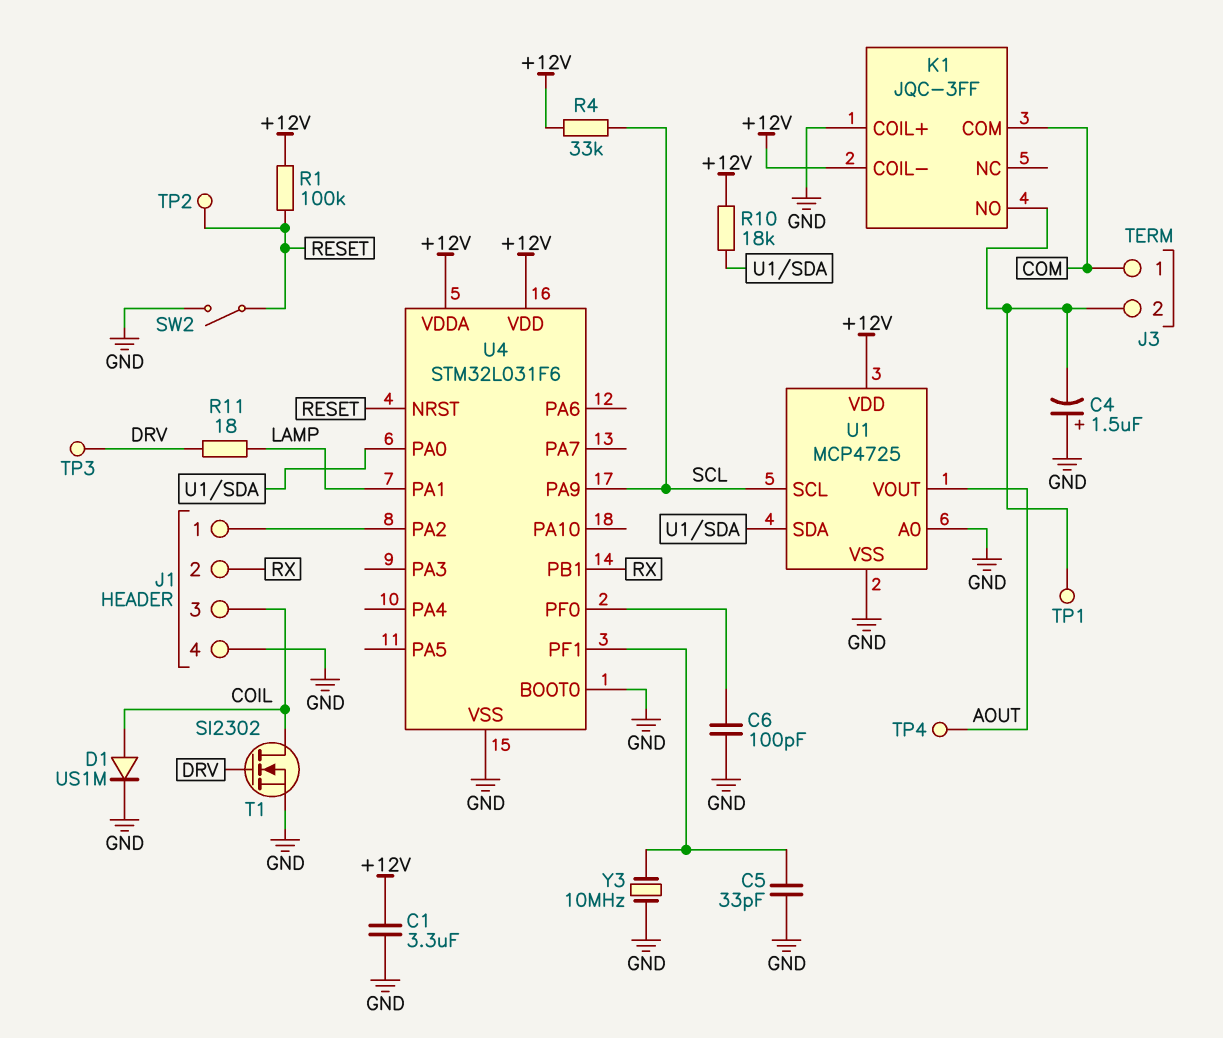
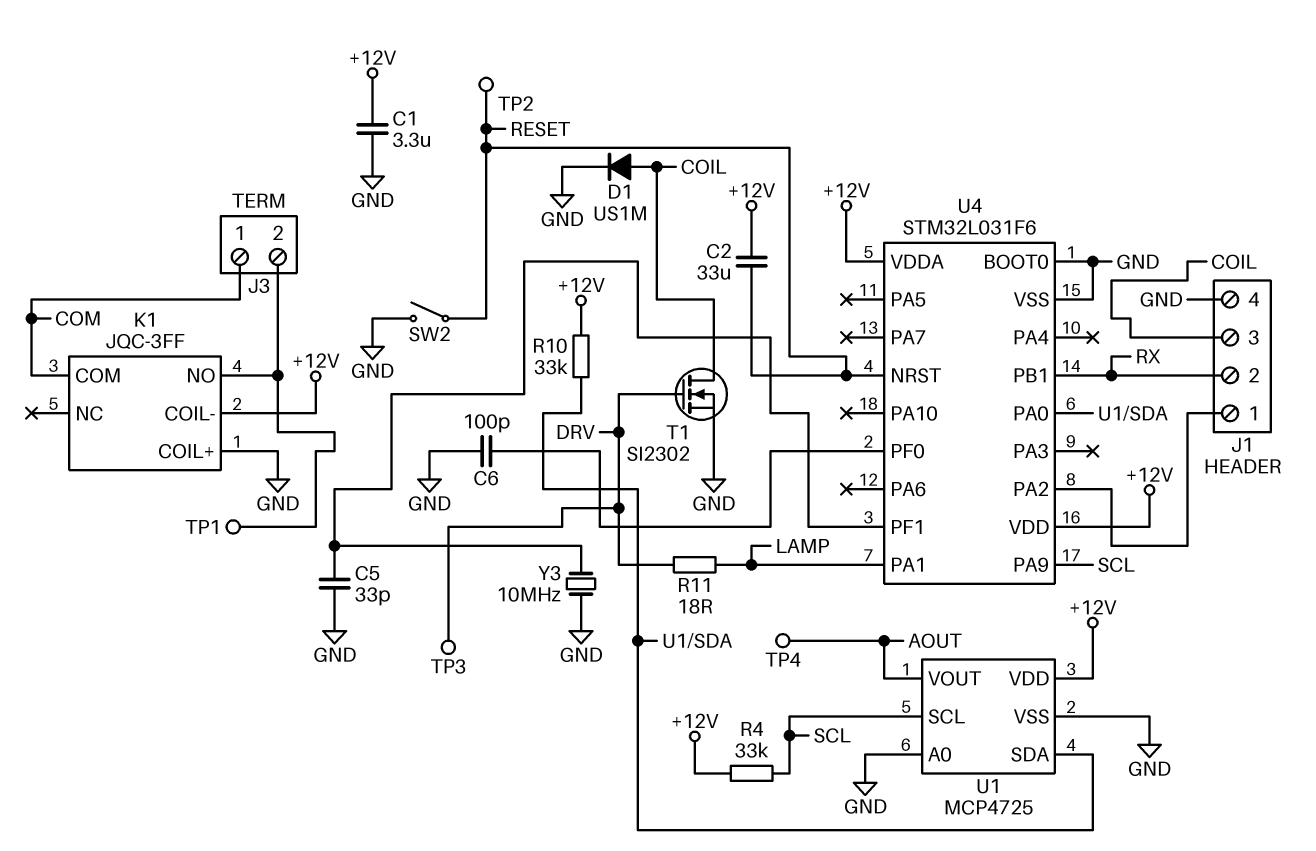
C2: none -> 33uF (+12V, RESET)
C4: 1.5uF (plus GND, minus J3/2) -> none
R1: 100k (+12V, RESET) -> none
R10: 18k (+12V, U1/SDA) -> 33k (+12V, U1/SDA)

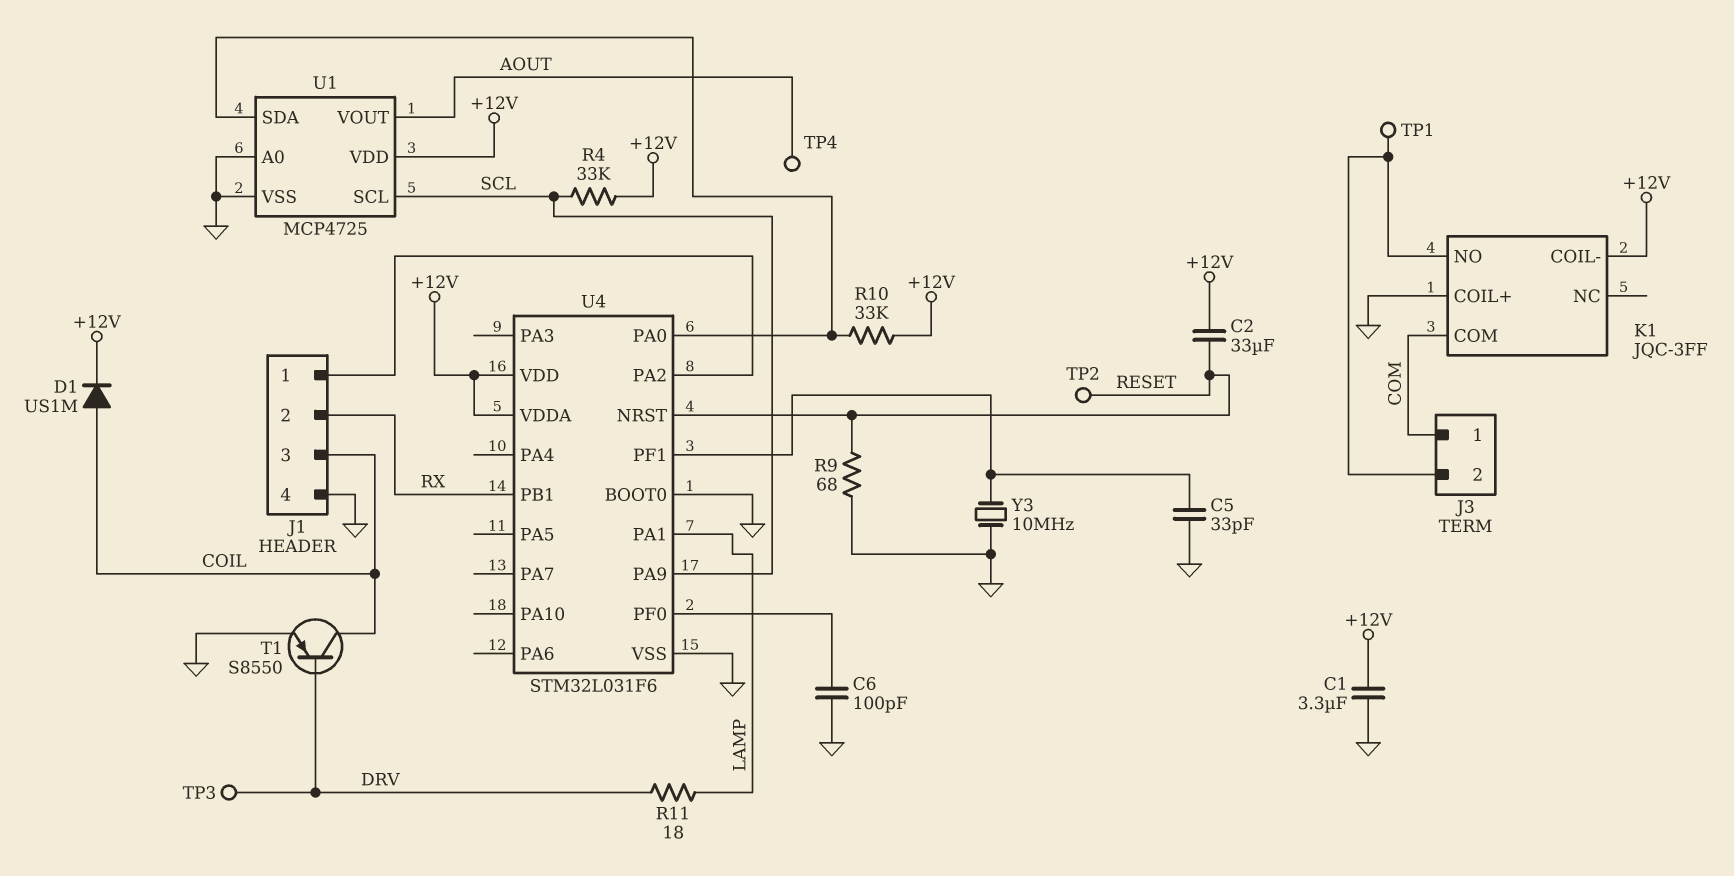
D1: diode US1M (A COIL, K GND) -> diode US1M (A COIL, K +12V)
R9: none -> 68 (GND, RESET)
SW2: switch (GND, RESET) -> none
T1: NMOS SI2302 (G DRV, D COIL, S GND) -> PNP S8550 (B DRV, C COIL, E GND)

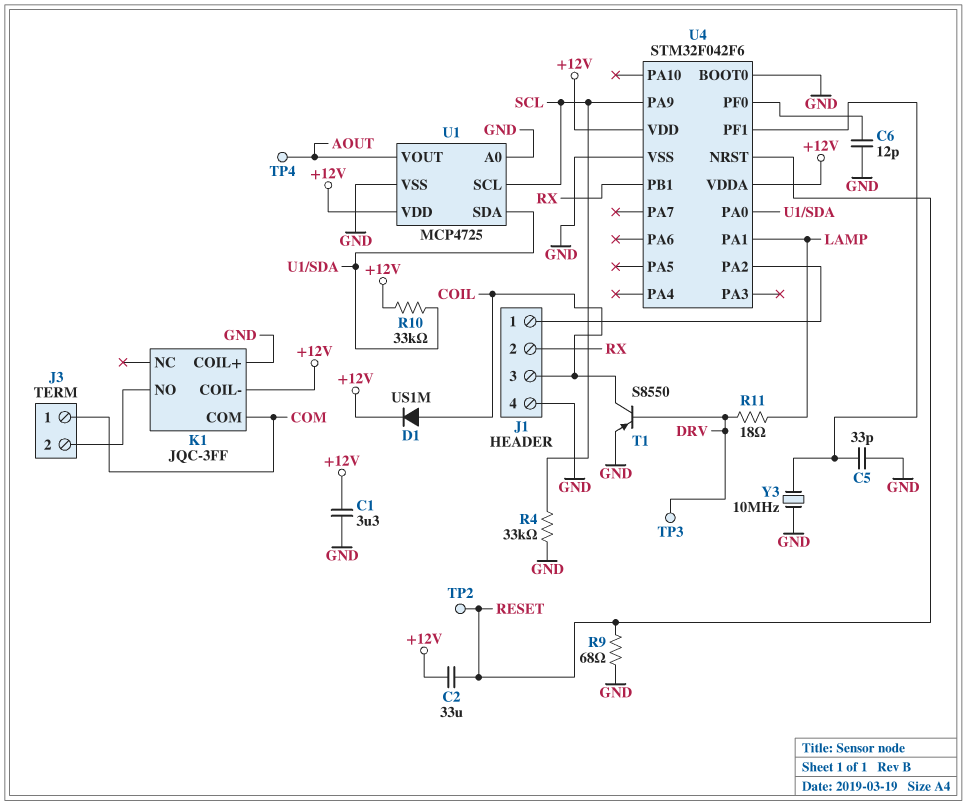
C6: 100pF (GND, U4/PF0) -> 12pF (GND, U4/PF0)
R4: 33k (+12V, SCL) -> 33k (GND, SCL)
TP1: test point (J3/2) -> none
U4: STM32L031F6 -> STM32F042F6

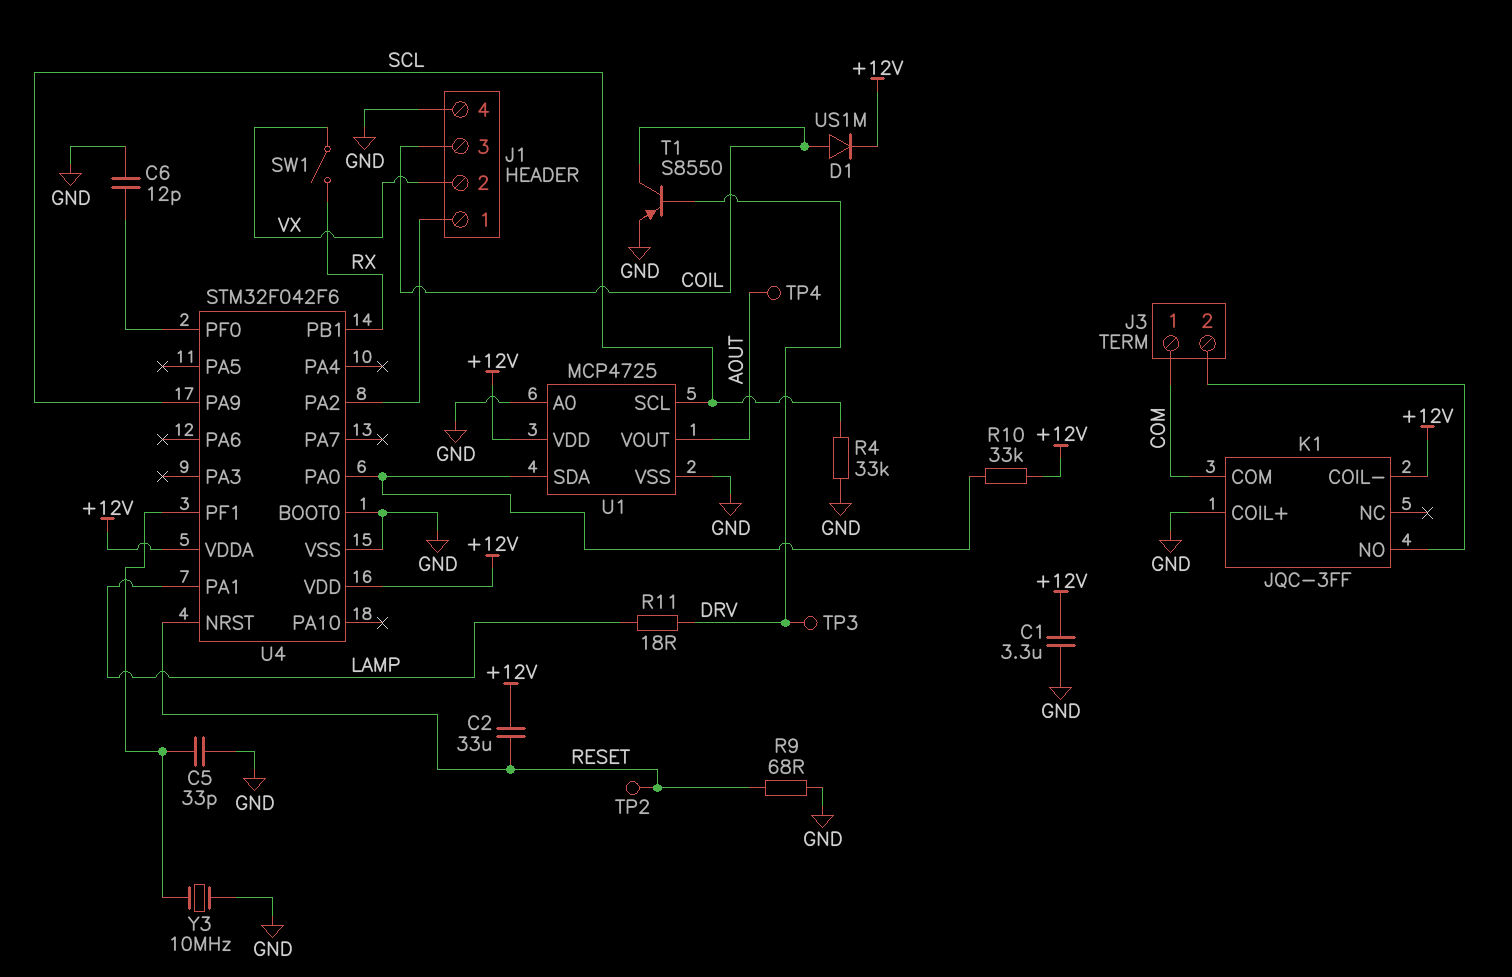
J1 pin 2: RX -> VX
SW1: none -> switch (RX, VX)

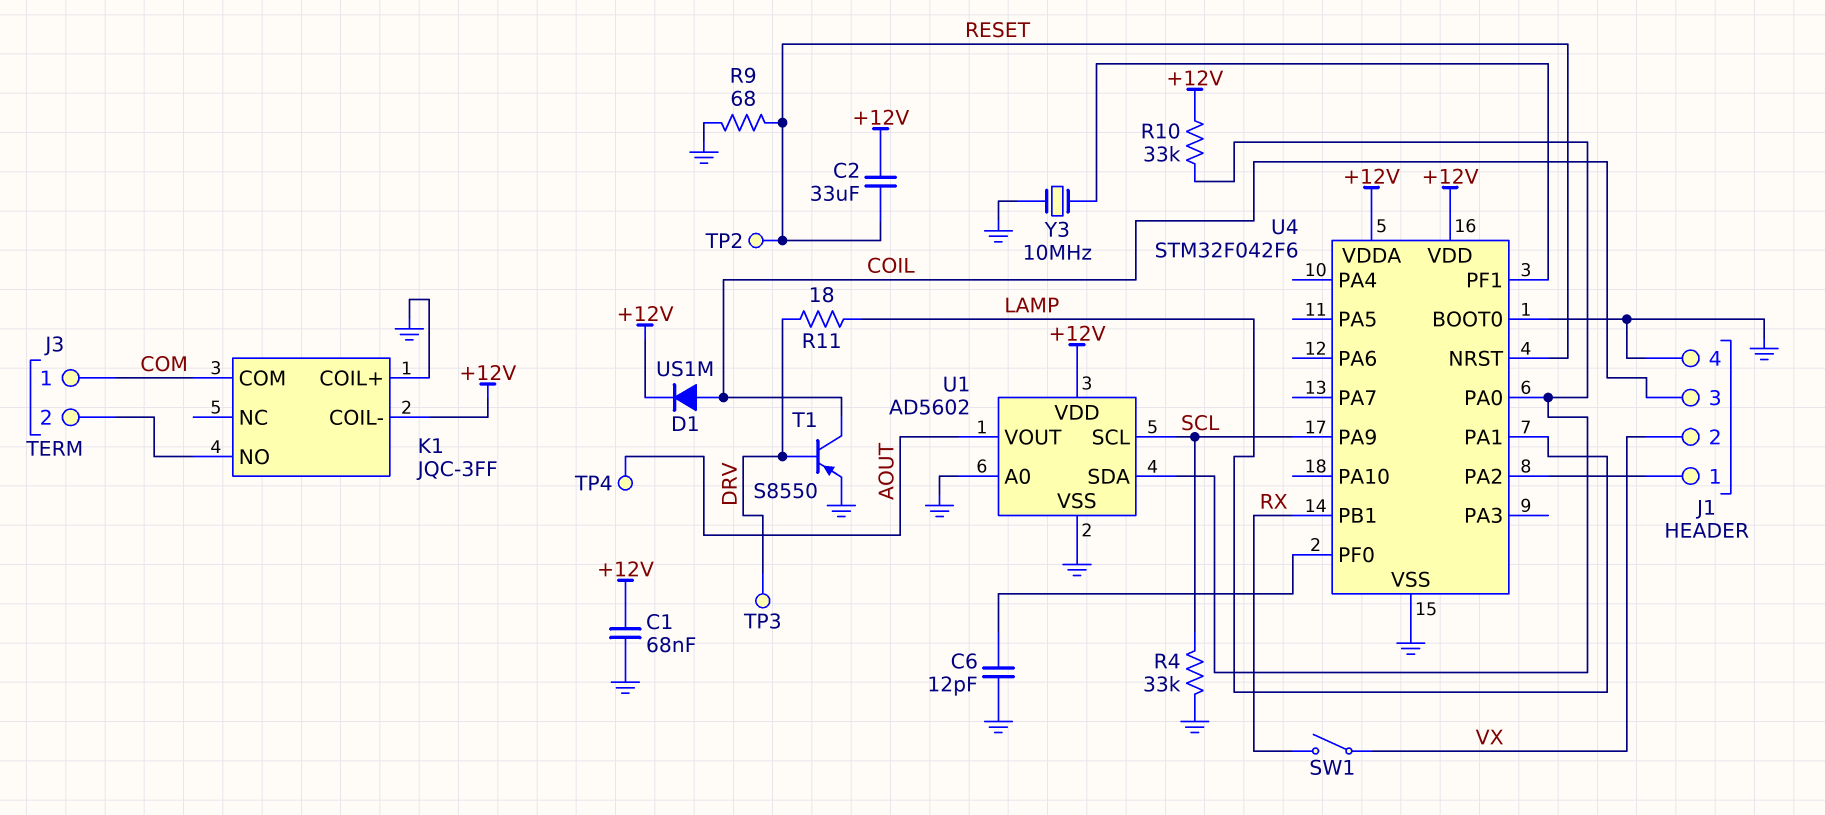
C1: 3.3uF (+12V, GND) -> 68nF (+12V, GND)
C5: 33pF (GND, U4/PF1) -> none
U1: MCP4725 -> AD5602

